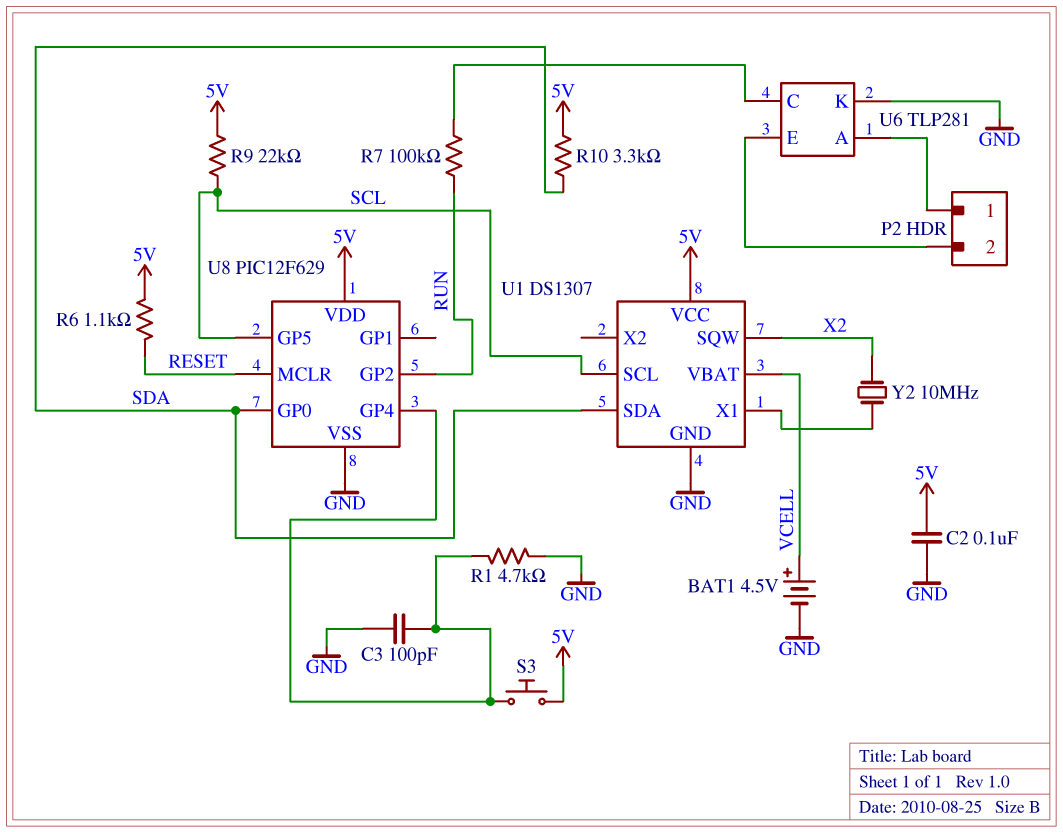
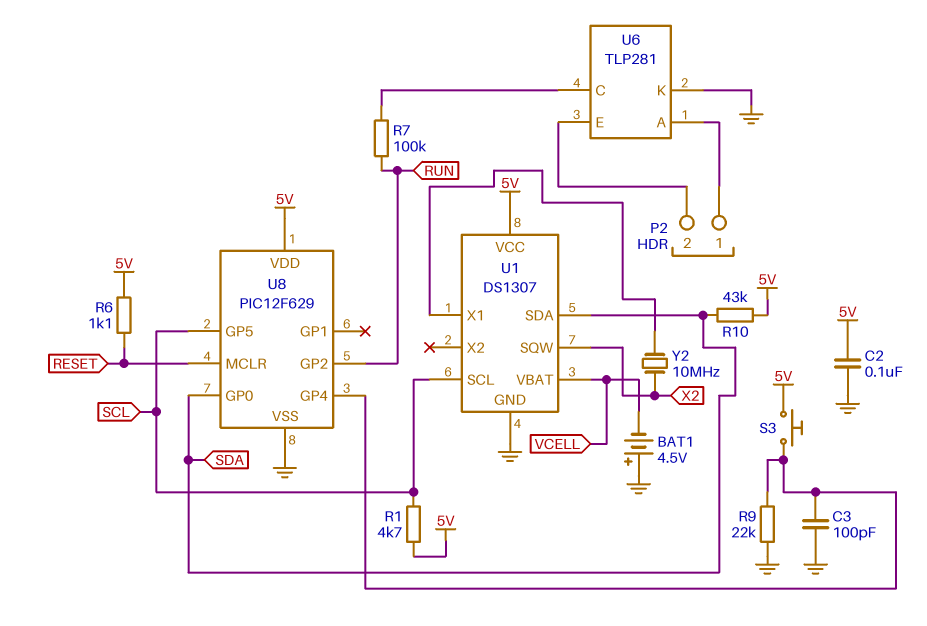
BAT1: 4.5V (plus VCELL, minus GND) -> 4.5V (plus GND, minus VCELL)
R1: 4.7k (GND, U8/GP4) -> 4.7k (5V, SCL)
R9: 22k (5V, SCL) -> 22k (GND, U8/GP4)
R10: 3.3k (5V, SDA) -> 43k (5V, SDA)

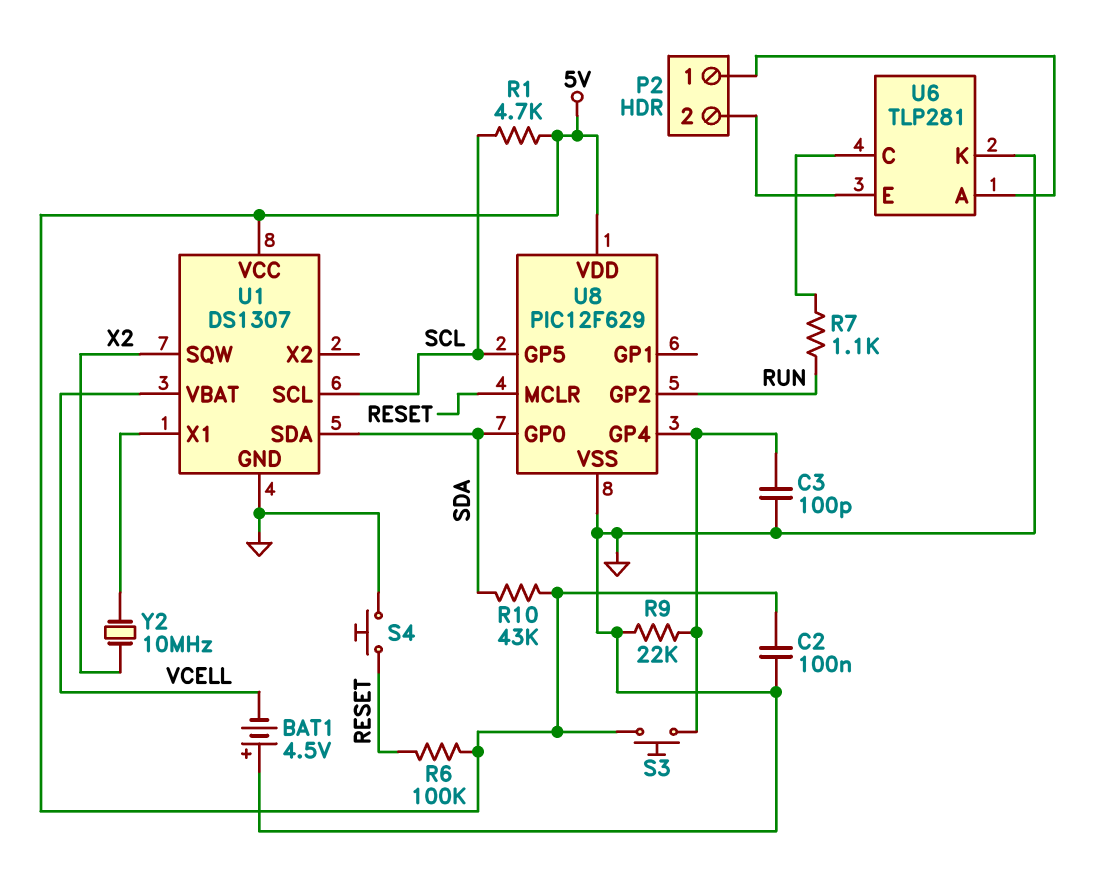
R6: 1.1k (5V, RESET) -> 100k (5V, RESET)
R7: 100k (RUN, U6/C) -> 1.1k (RUN, U6/C)
S4: none -> button (GND, RESET)

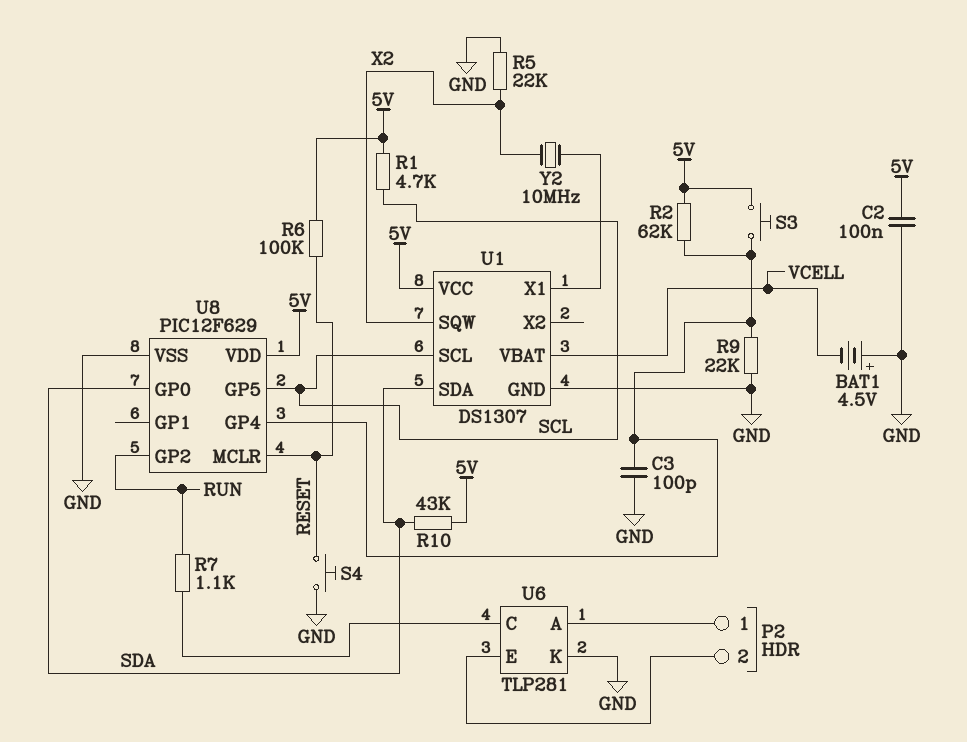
R2: none -> 62k (5V, U8/GP4)
R5: none -> 22k (GND, X2)

